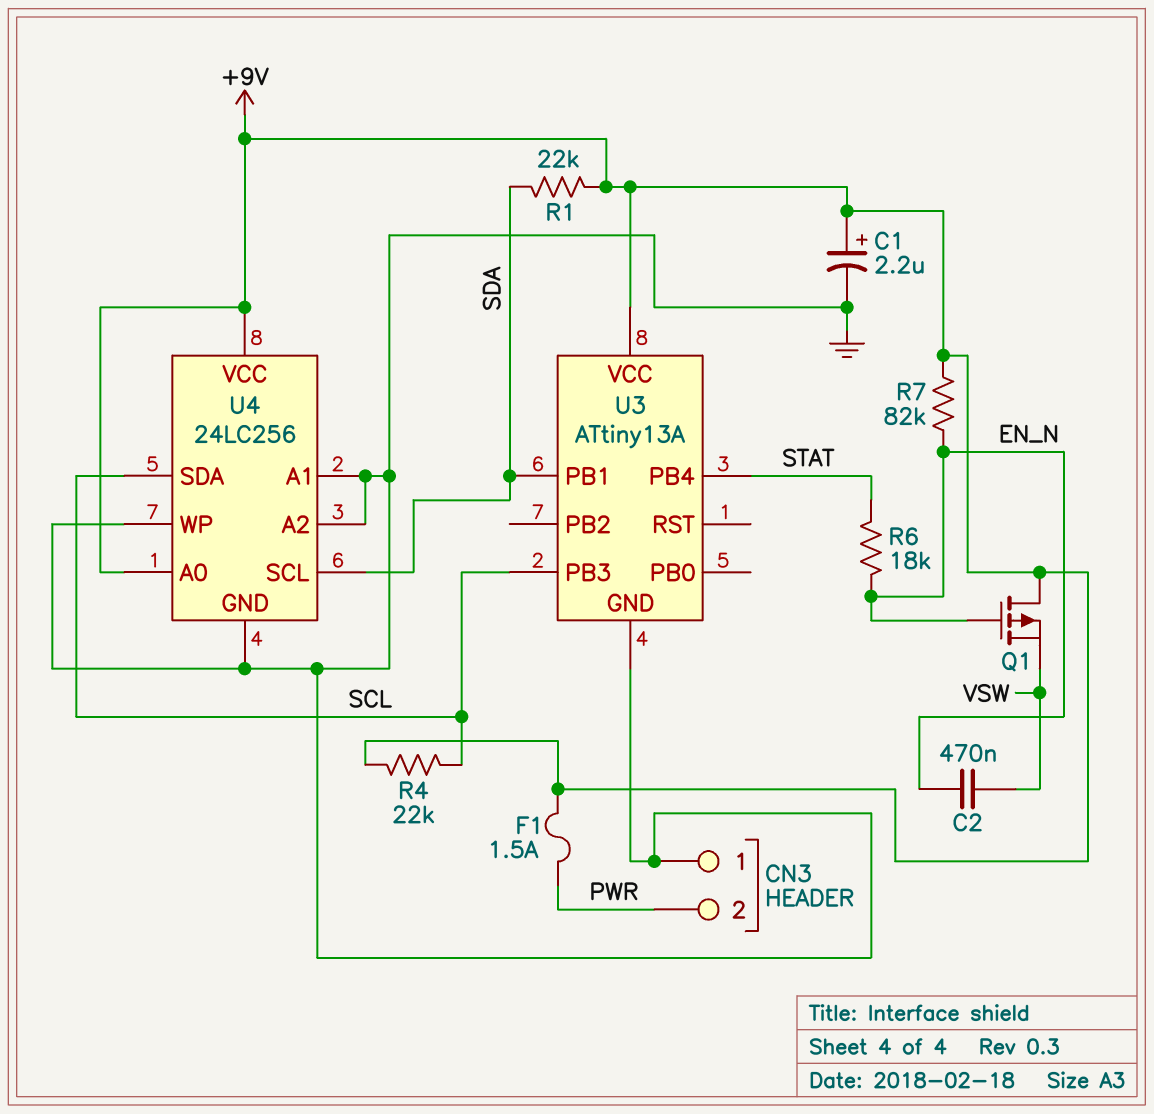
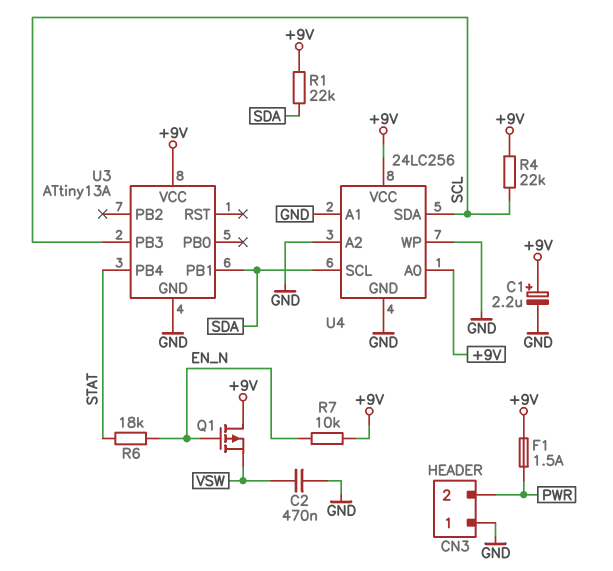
C2: 470nF (EN_N, VSW) -> 470nF (GND, VSW)
R7: 82k (+9V, EN_N) -> 10k (+9V, EN_N)

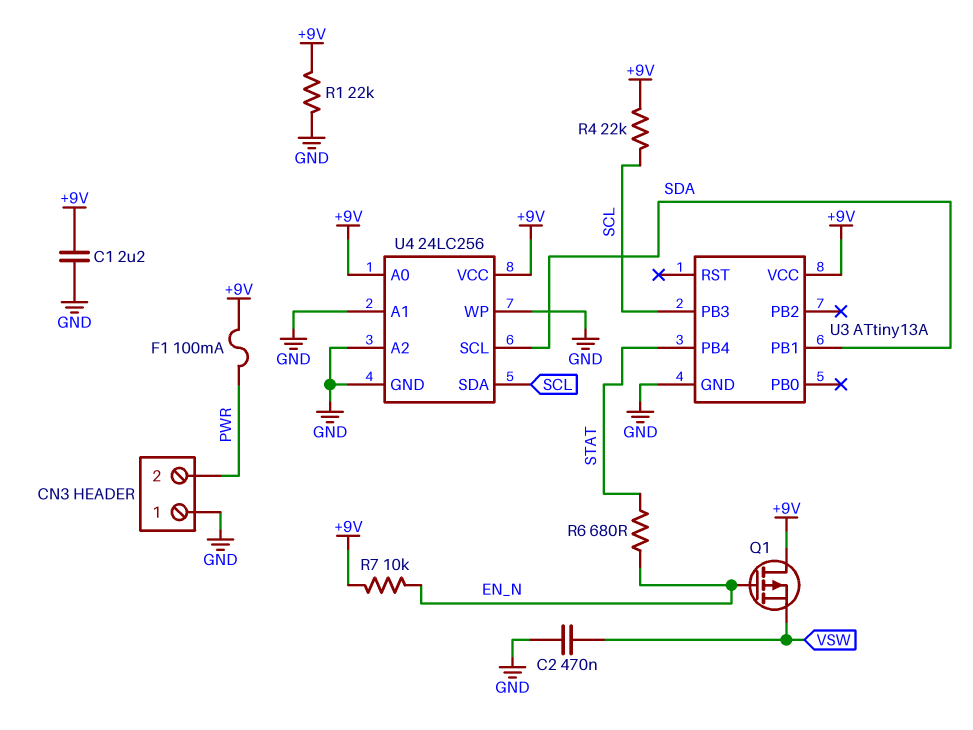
C1: 2.2uF (plus +9V, minus GND) -> 2.2uF (+9V, GND)
F1: 1.5A (+9V, PWR) -> 100mA (+9V, PWR)
R1: 22k (+9V, SDA) -> 22k (+9V, GND)
R6: 18k (EN_N, STAT) -> 680 (EN_N, STAT)

